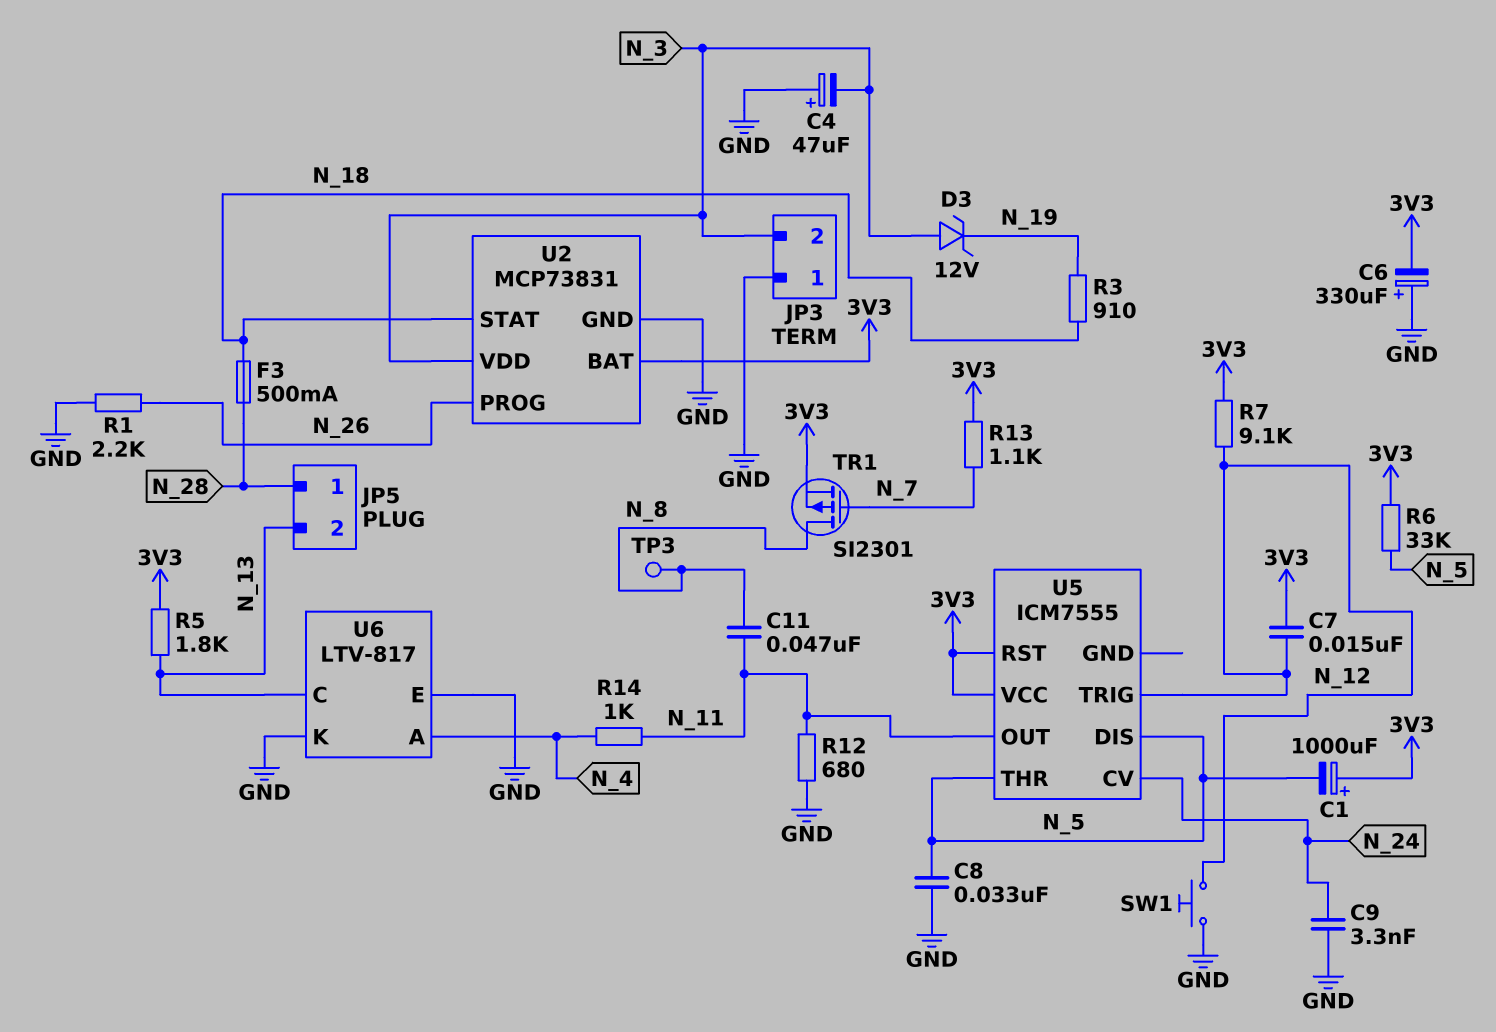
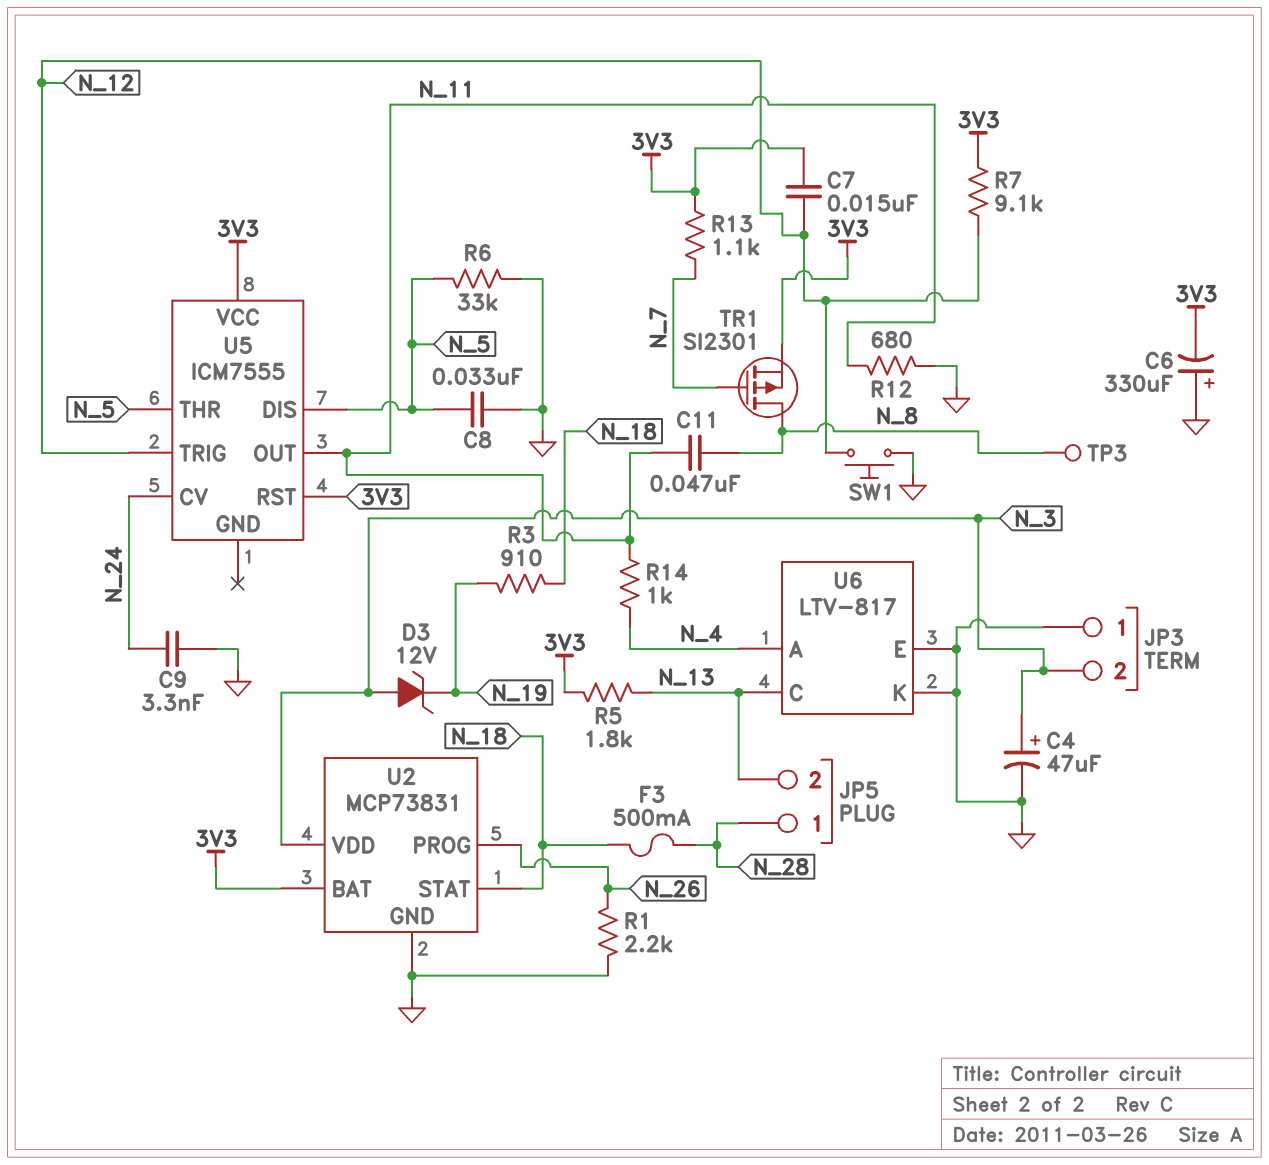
C1: 1000uF (plus 3V3, minus N_5) -> none
C4: 47uF (plus GND, minus N_3) -> 47uF (plus N_3, minus GND)
R6: 33k (3V3, N_5) -> 33k (GND, N_5)

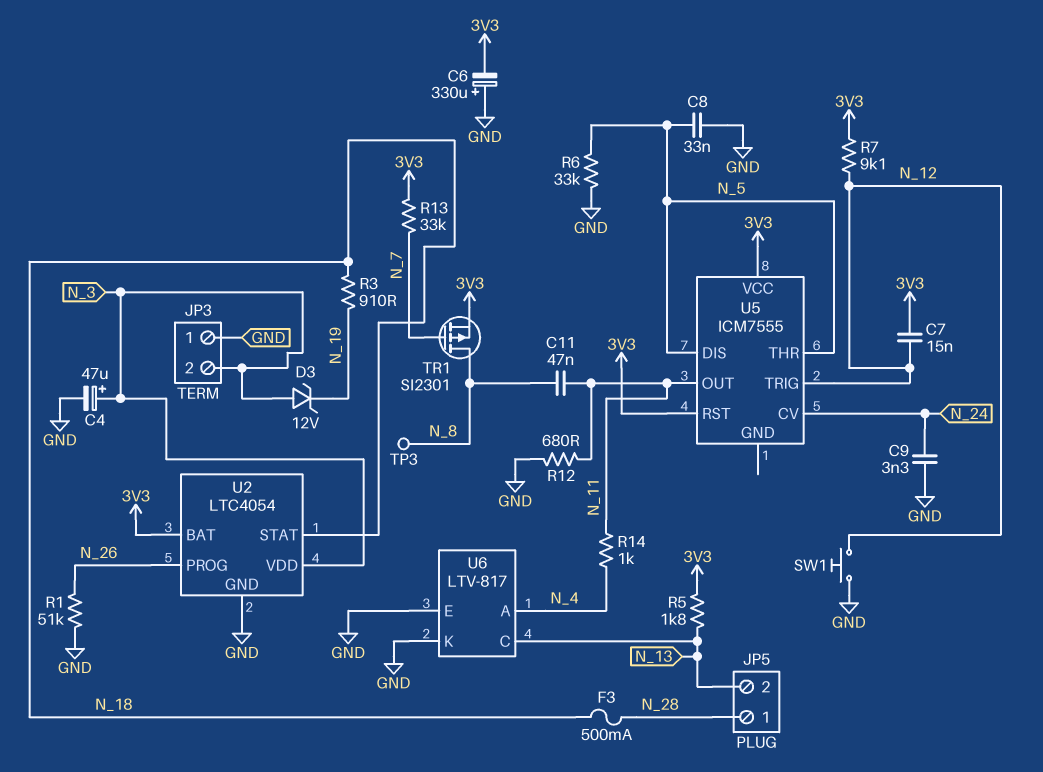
R1: 2.2k (GND, N_26) -> 51k (GND, N_26)
R13: 1.1k (3V3, N_7) -> 33k (3V3, N_7)
U2: MCP73831 -> LTC4054

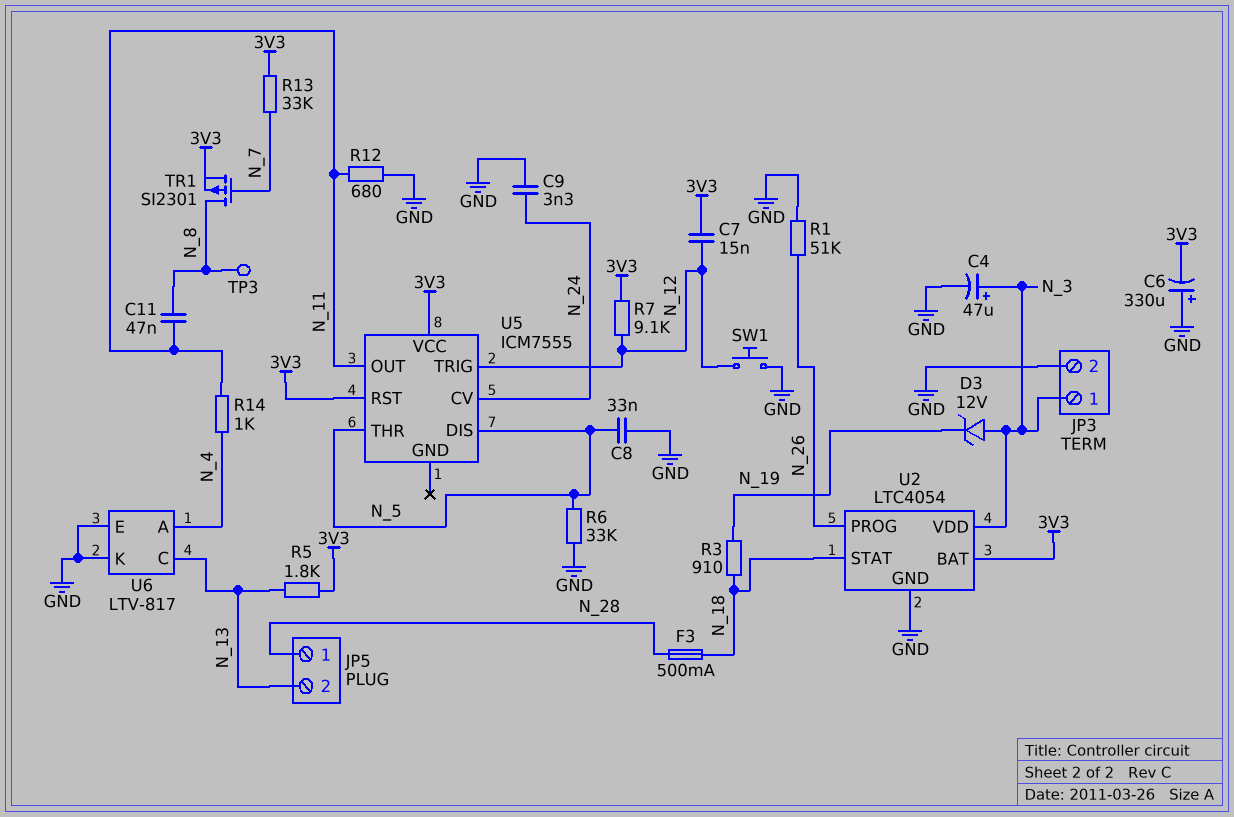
JP3 pin 1: GND -> N_3
JP3 pin 2: N_3 -> GND

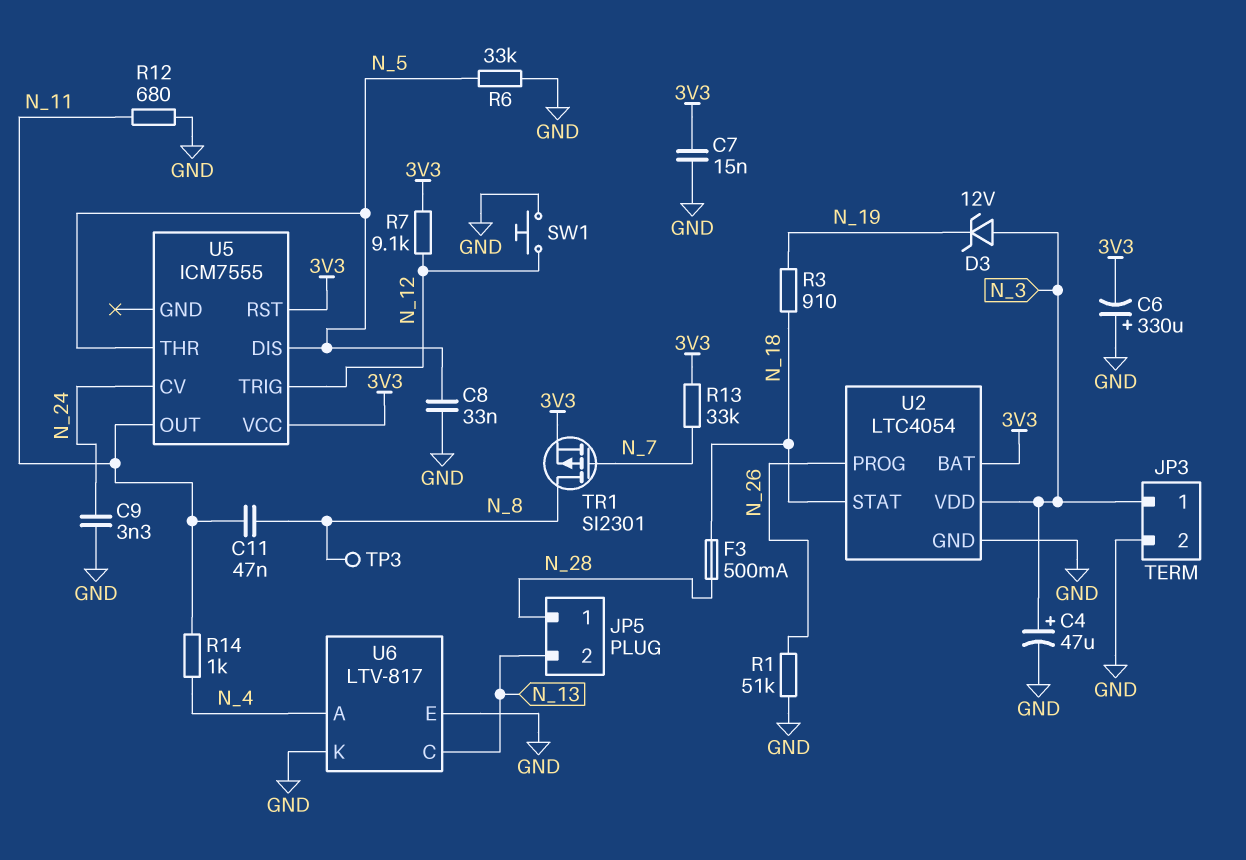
C7: 15nF (3V3, N_12) -> 15nF (3V3, GND)
R5: 1.8k (3V3, N_13) -> none

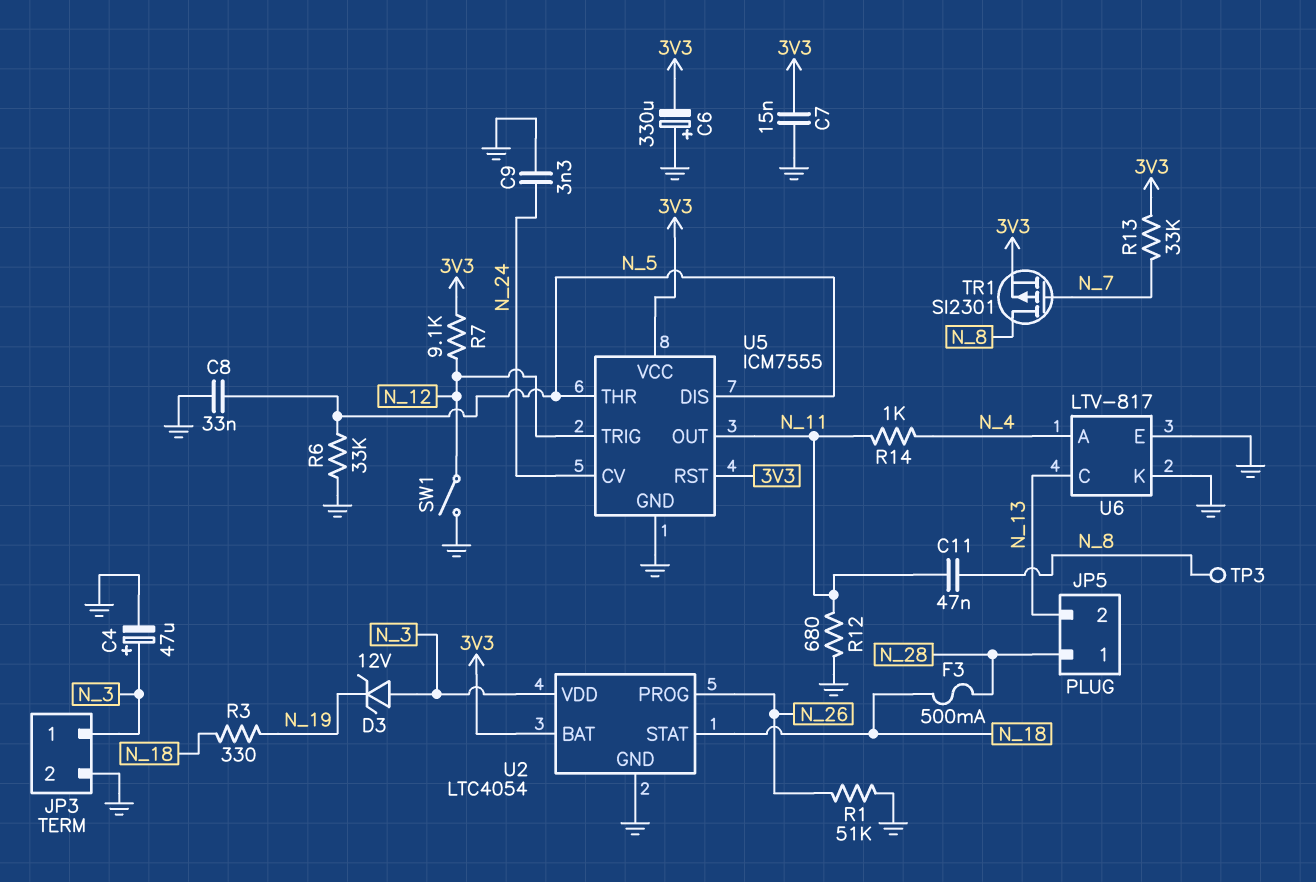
R3: 910 (N_18, N_19) -> 330 (N_18, N_19)
SW1: button (GND, N_12) -> switch (GND, N_12)
U5 pin GND: none -> GND

